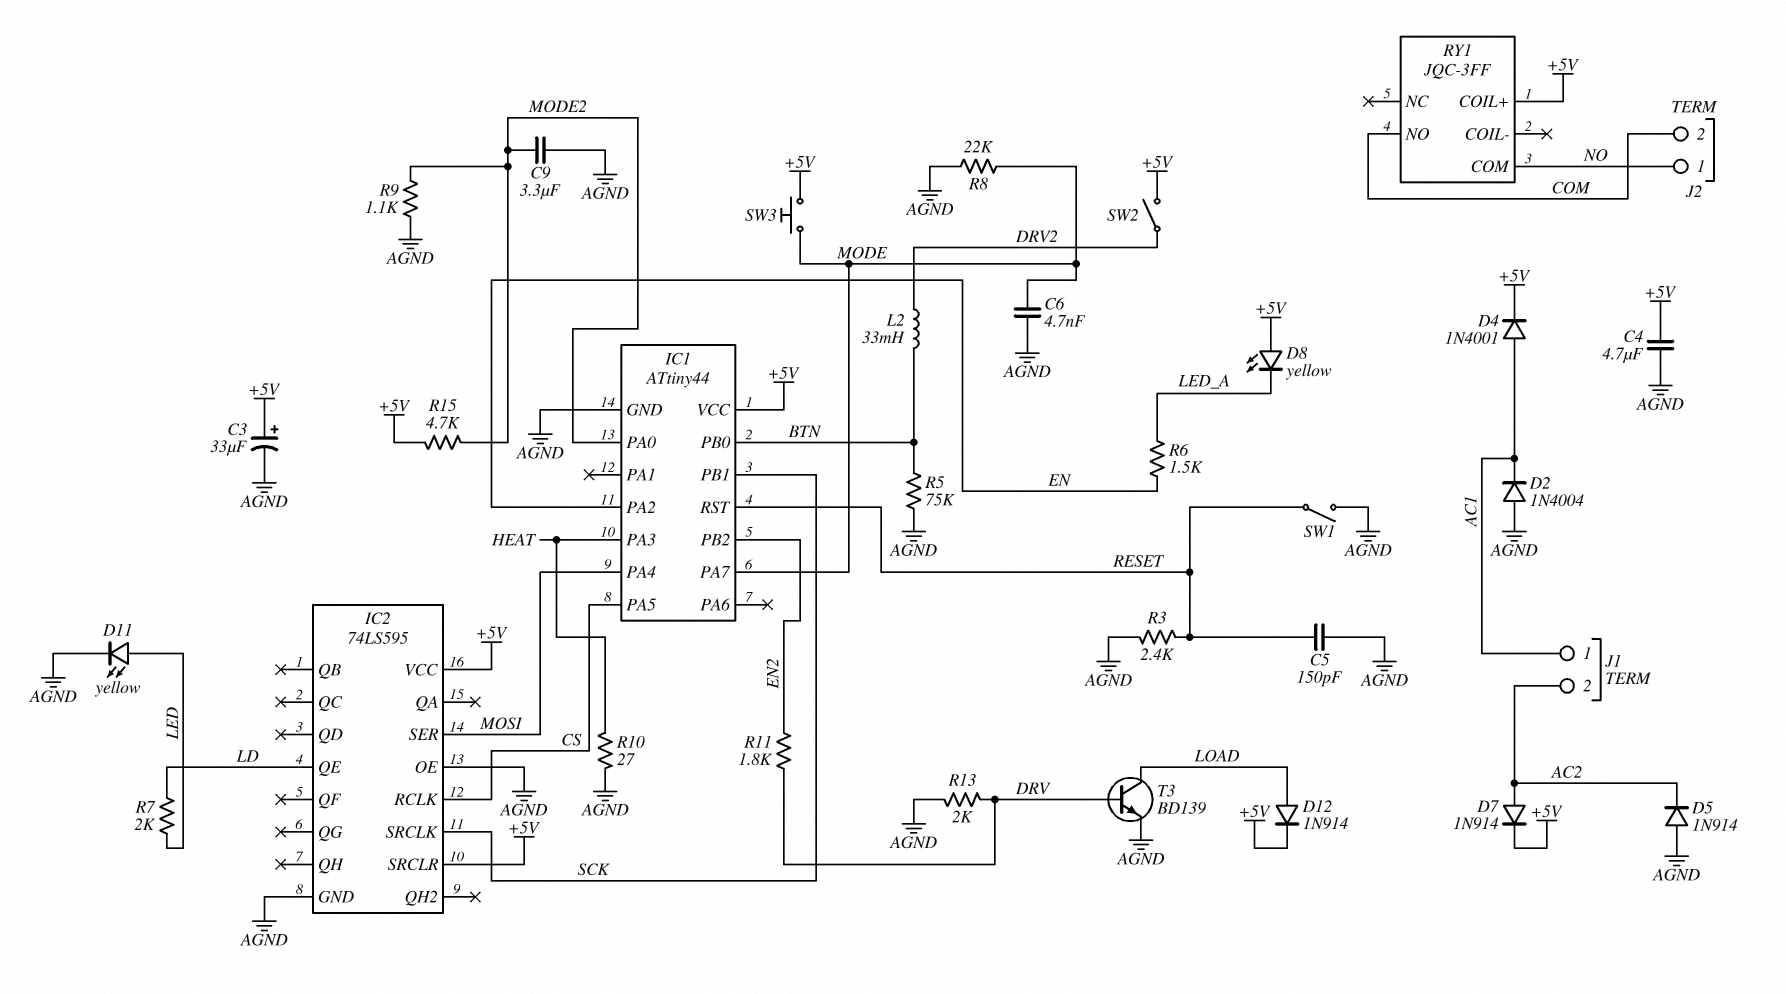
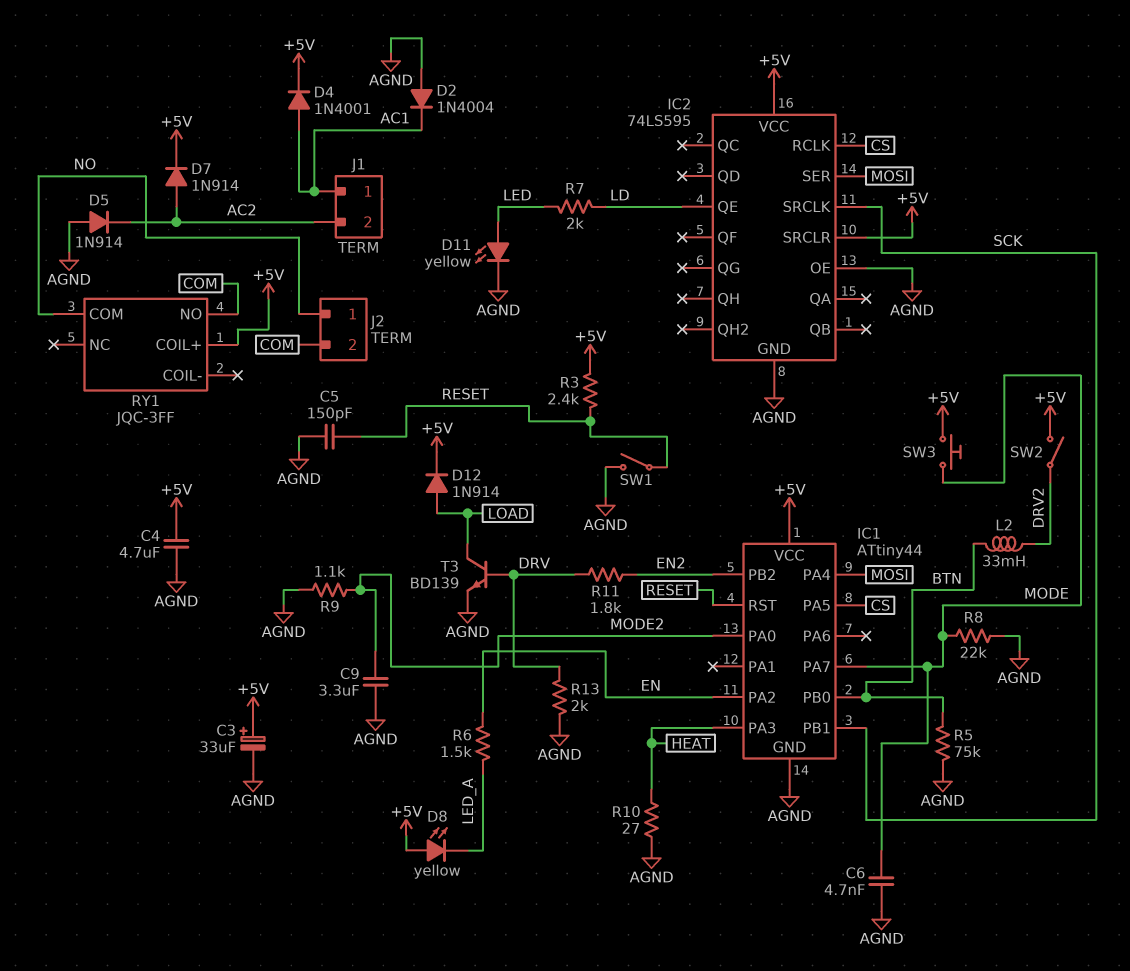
R3: 2.4k (AGND, RESET) -> 2.4k (+5V, RESET)
R15: 4.7k (+5V, MODE2) -> none

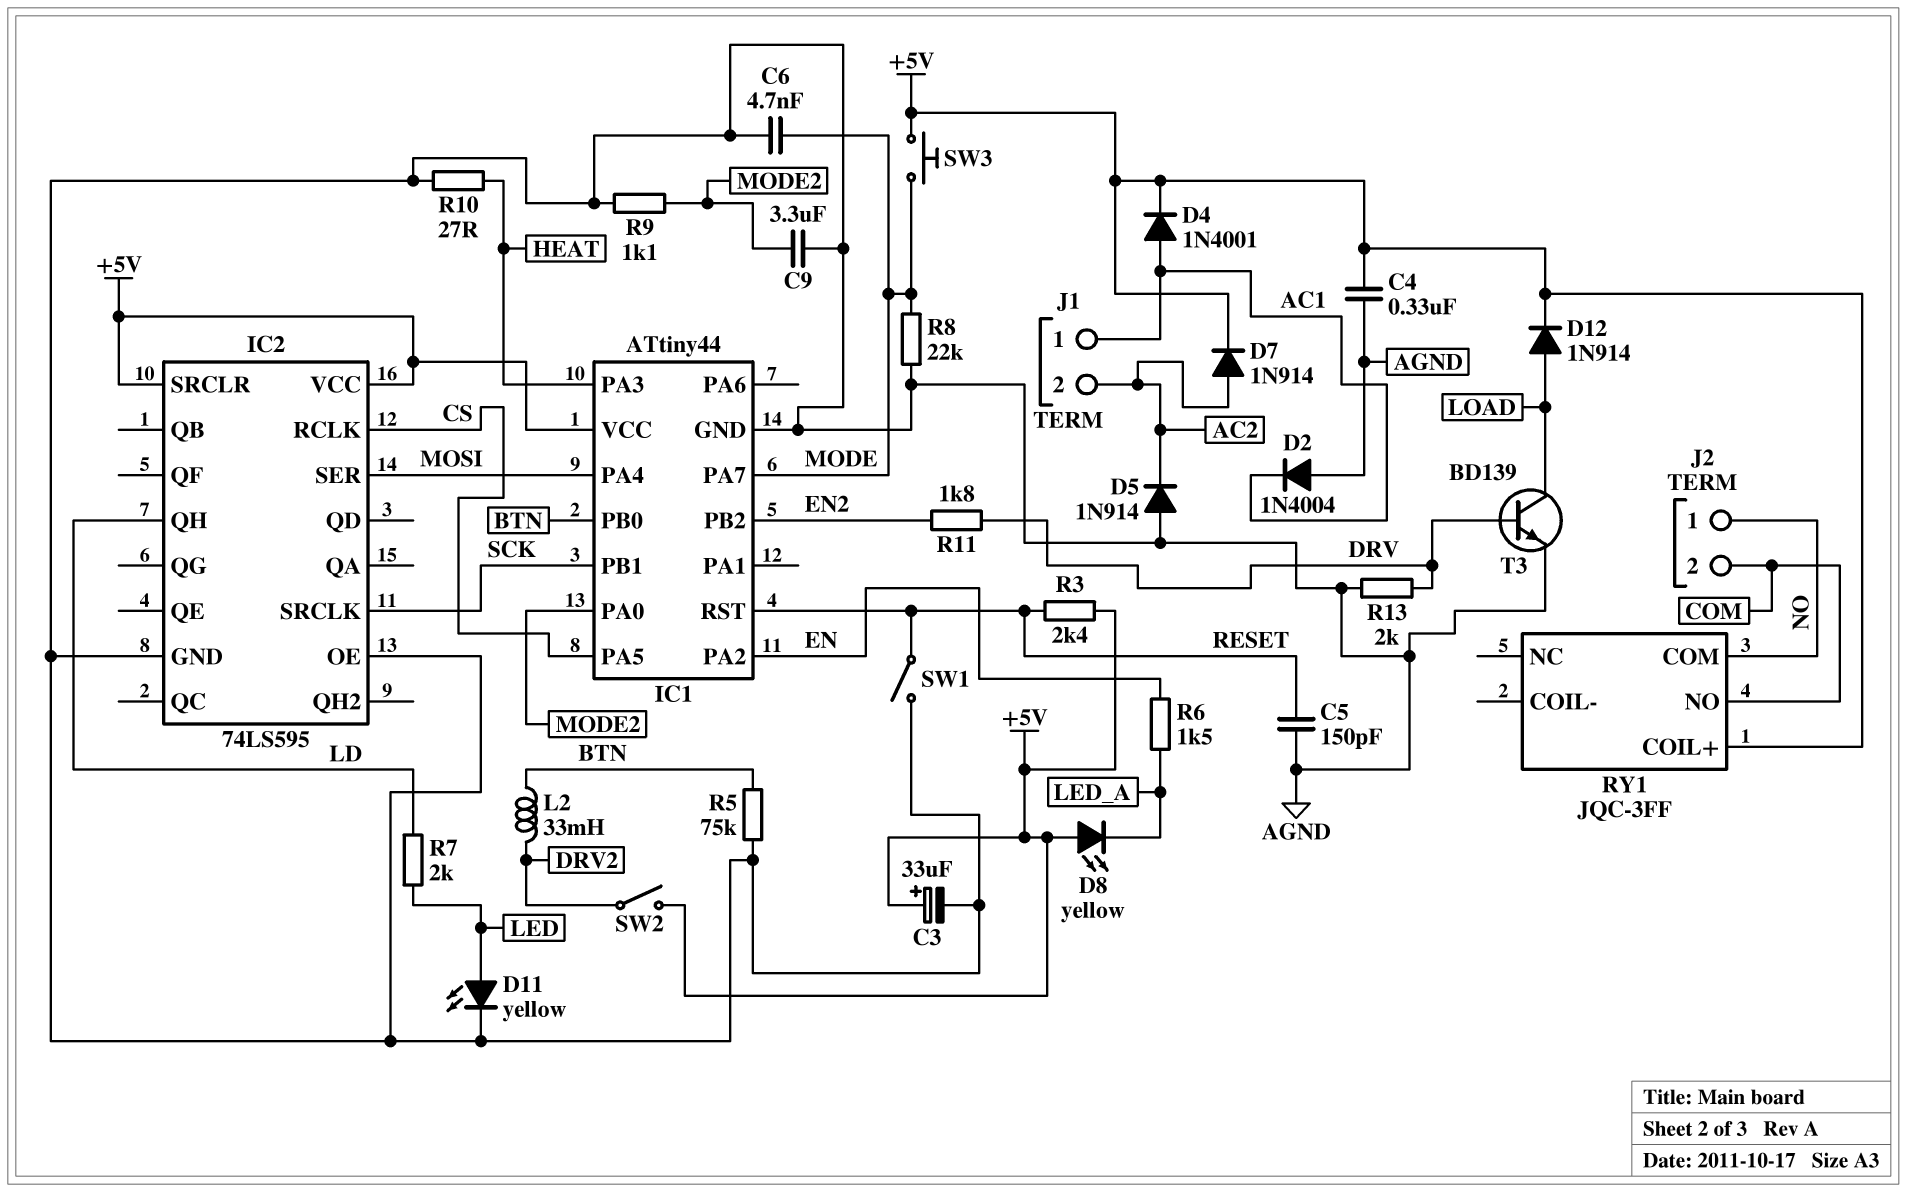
C4: 4.7uF (+5V, AGND) -> 330nF (+5V, AGND)
IC2 pin QE: LD -> none
IC2 pin QH: none -> LD

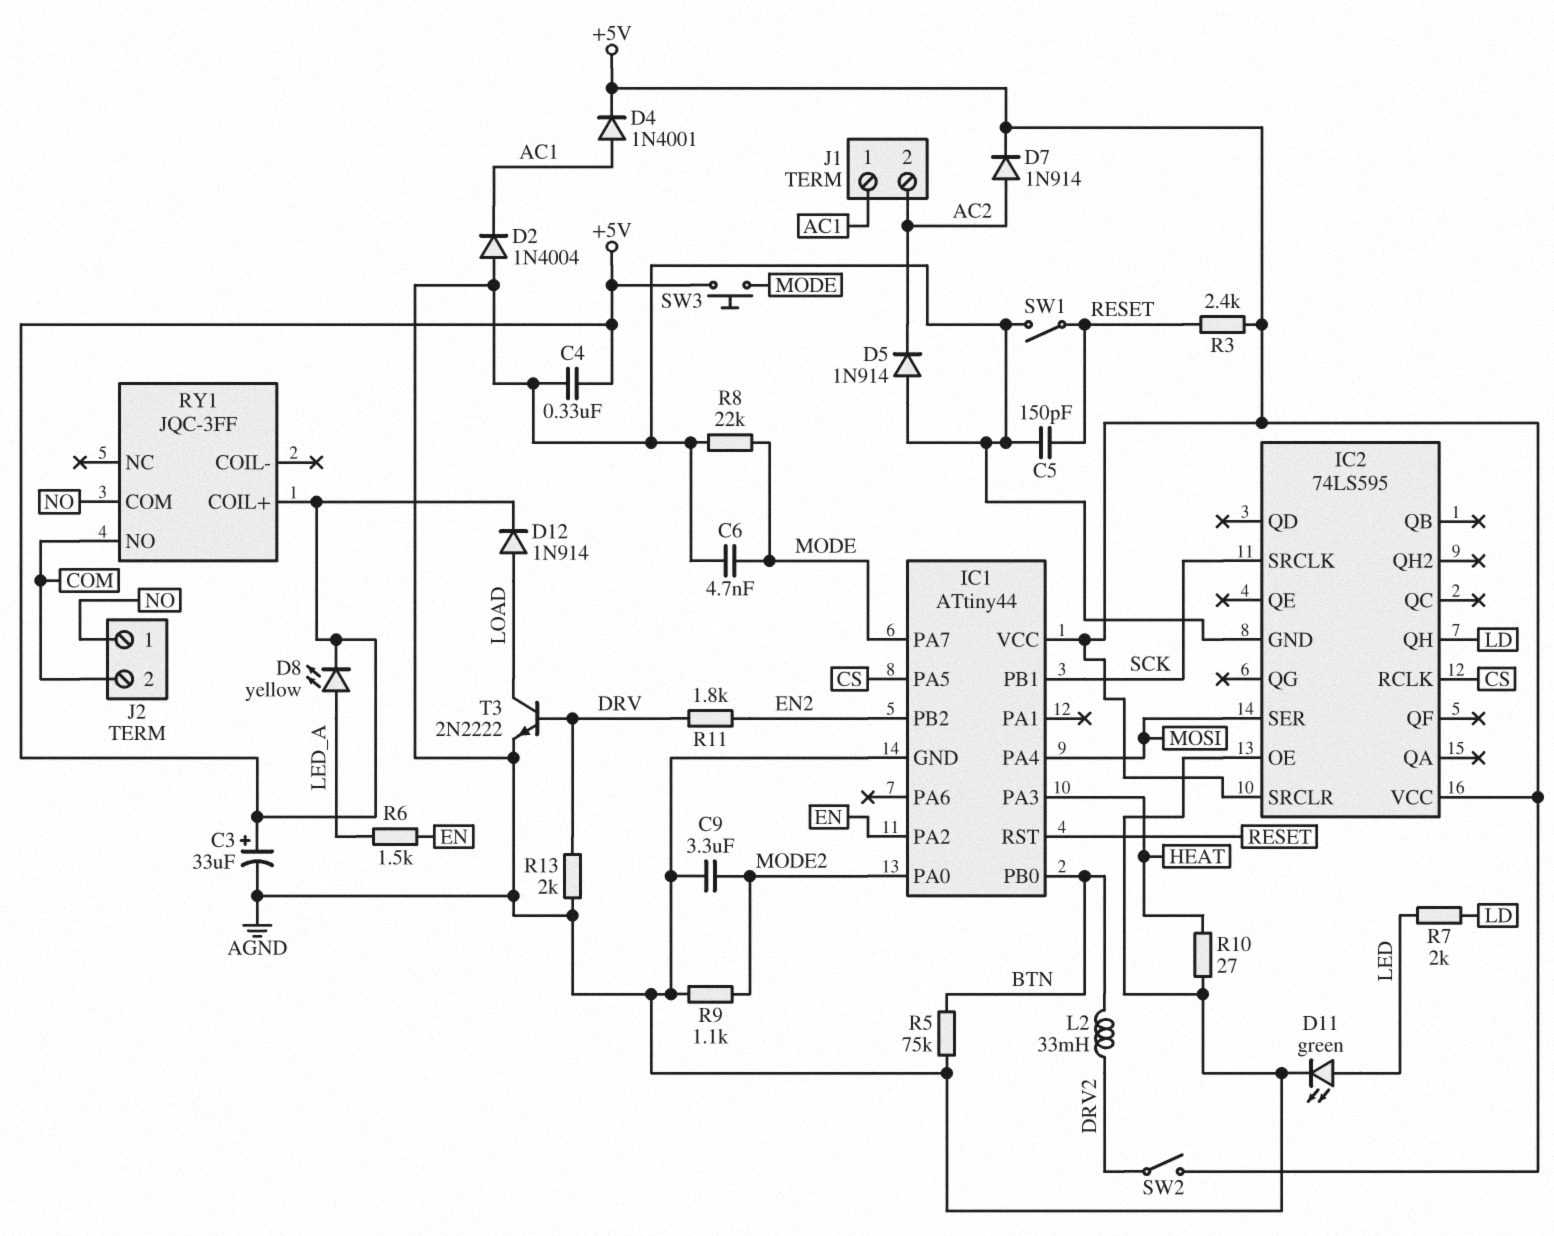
D8: LED yellow (A +5V, K LED_A) -> LED yellow (A LED_A, K +5V)
D11: LED yellow (A LED, K AGND) -> LED green (A LED, K AGND)
T3: NPN BD139 (B DRV, C LOAD, E AGND) -> NPN 2N2222 (B DRV, C LOAD, E AGND)

